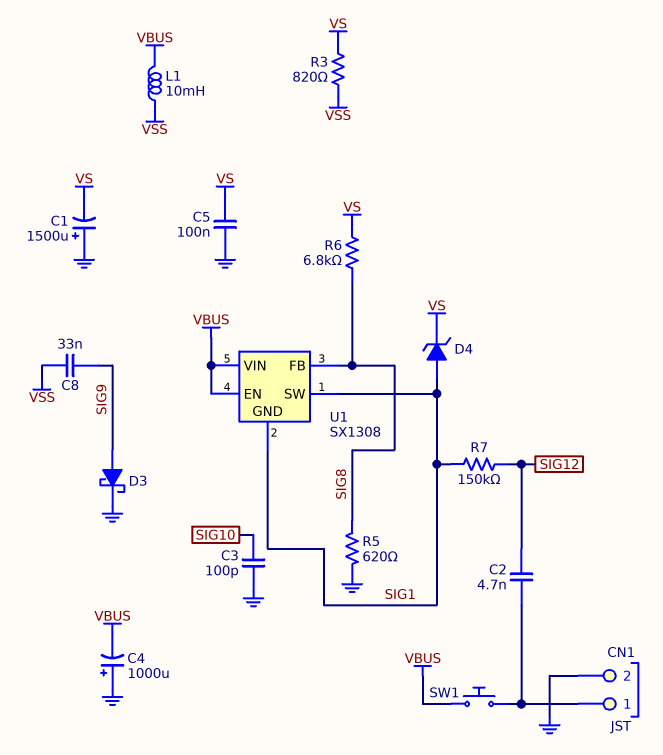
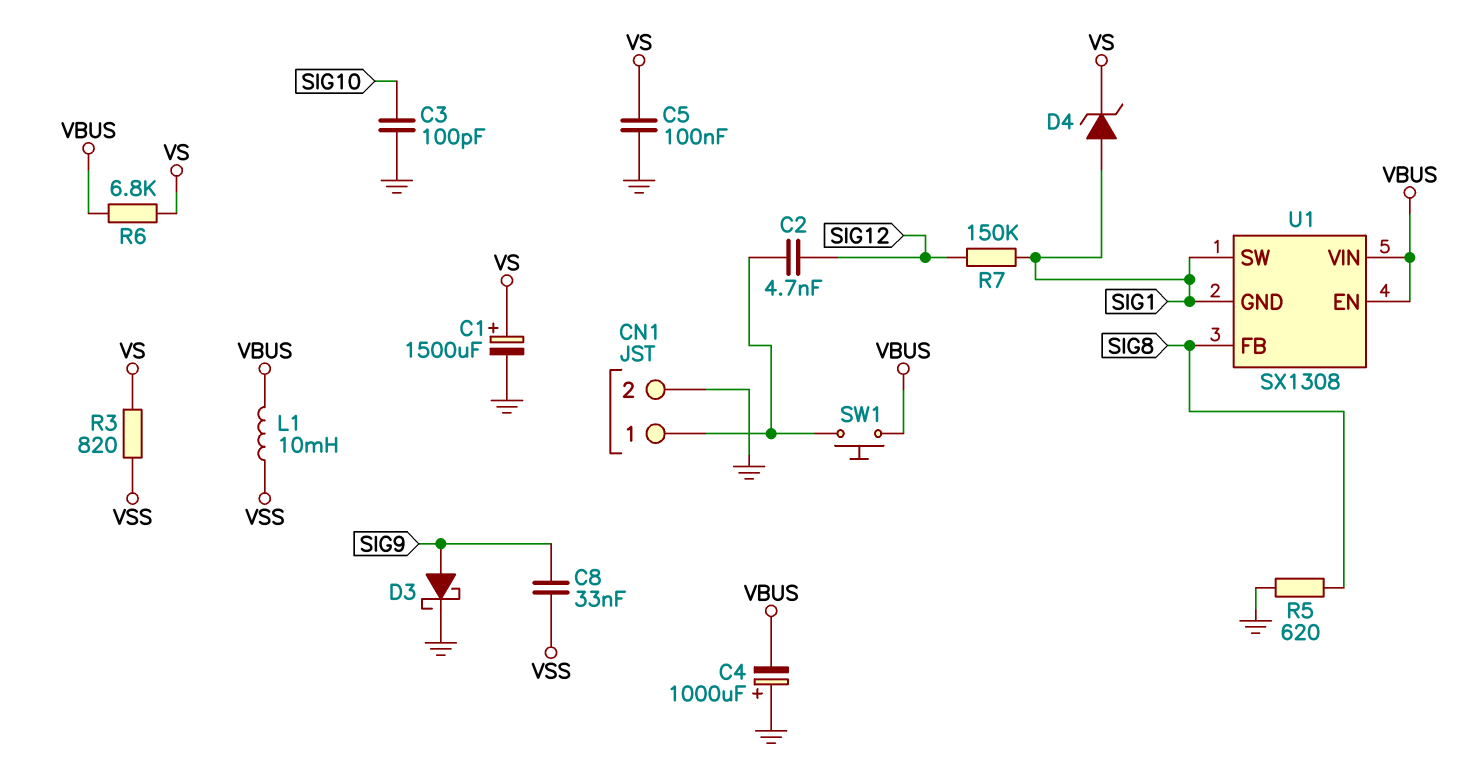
C1: 1500uF (plus GND, minus VS) -> 1500uF (plus VS, minus GND)
R6: 6.8k (SIG8, VS) -> 6.8k (VBUS, VS)

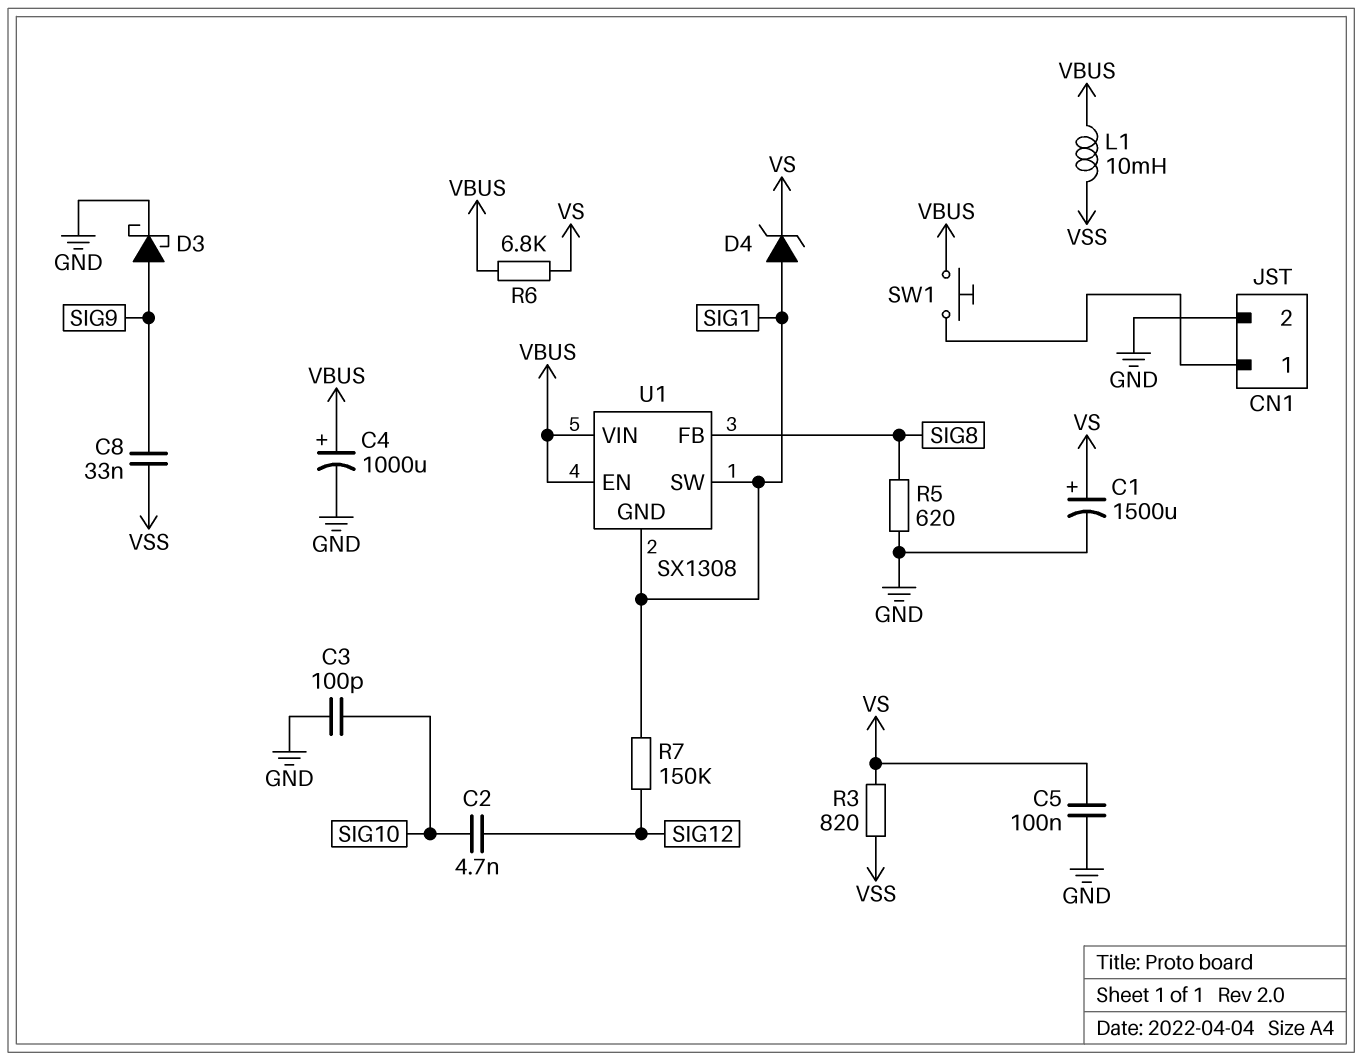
C2: 4.7nF (CN1/1, SIG12) -> 4.7nF (SIG10, SIG12)
C4: 1000uF (plus GND, minus VBUS) -> 1000uF (plus VBUS, minus GND)

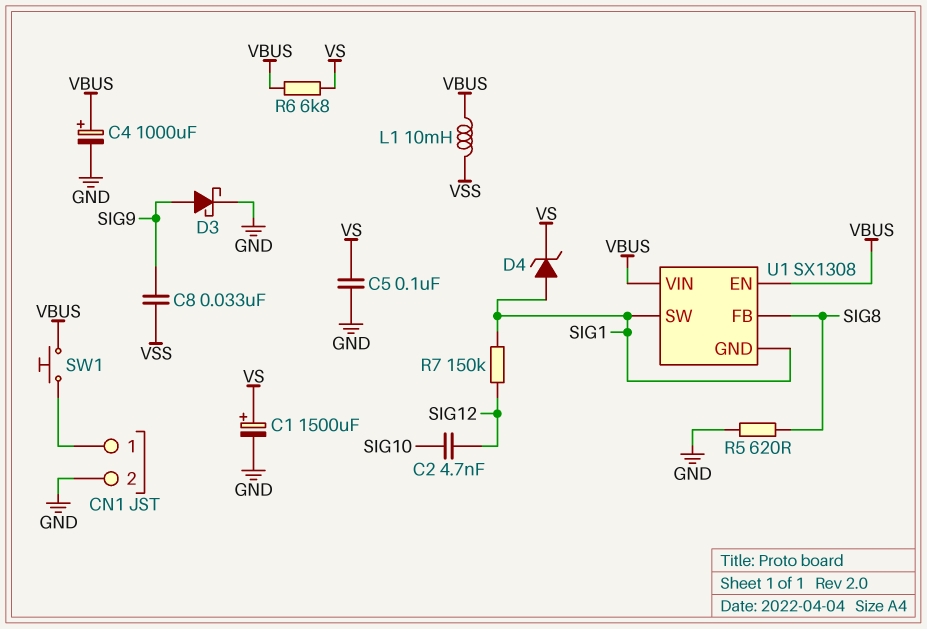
C3: 100pF (GND, SIG10) -> none
R3: 820 (VS, VSS) -> none

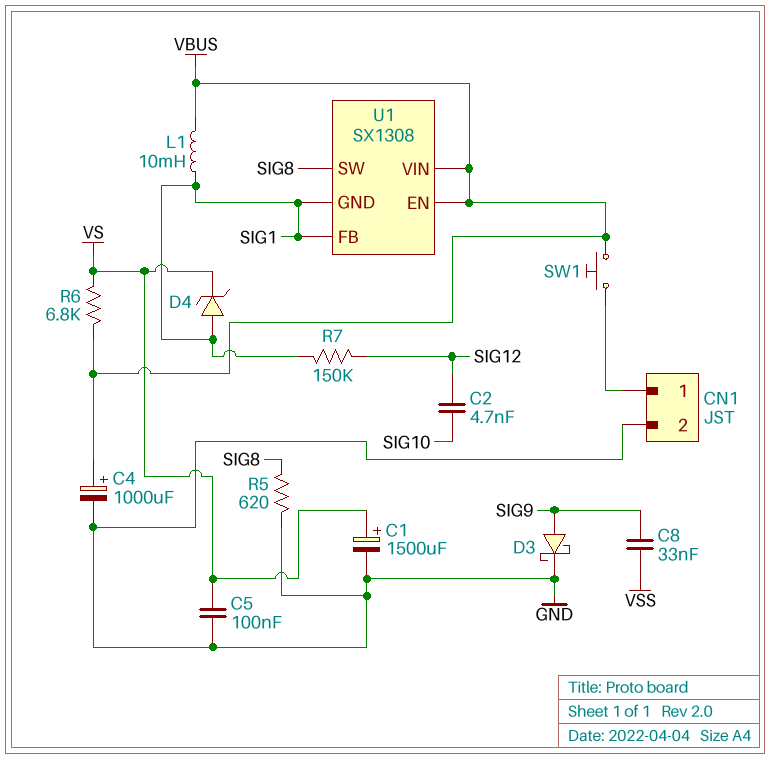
L1: 10mH (VBUS, VSS) -> 10mH (SIG1, VBUS)
U1 pin FB: SIG8 -> SIG1
U1 pin SW: SIG1 -> SIG8

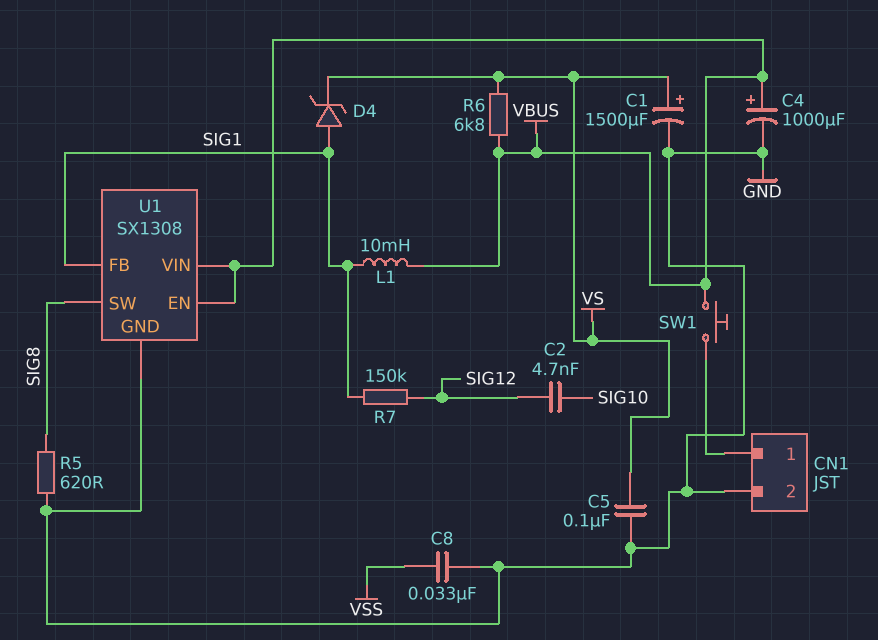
C8: 33nF (SIG9, VSS) -> 33nF (GND, VSS)
D3: schottky (A SIG9, K GND) -> none
U1 pin GND: SIG1 -> GND

